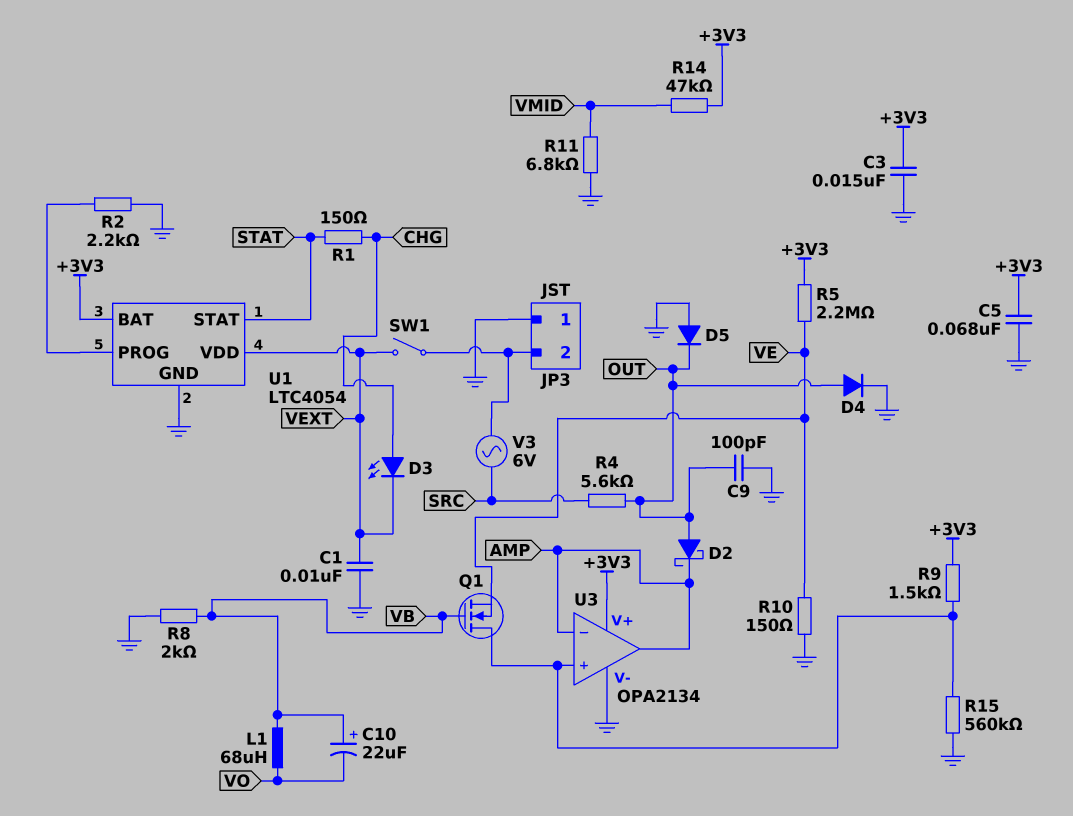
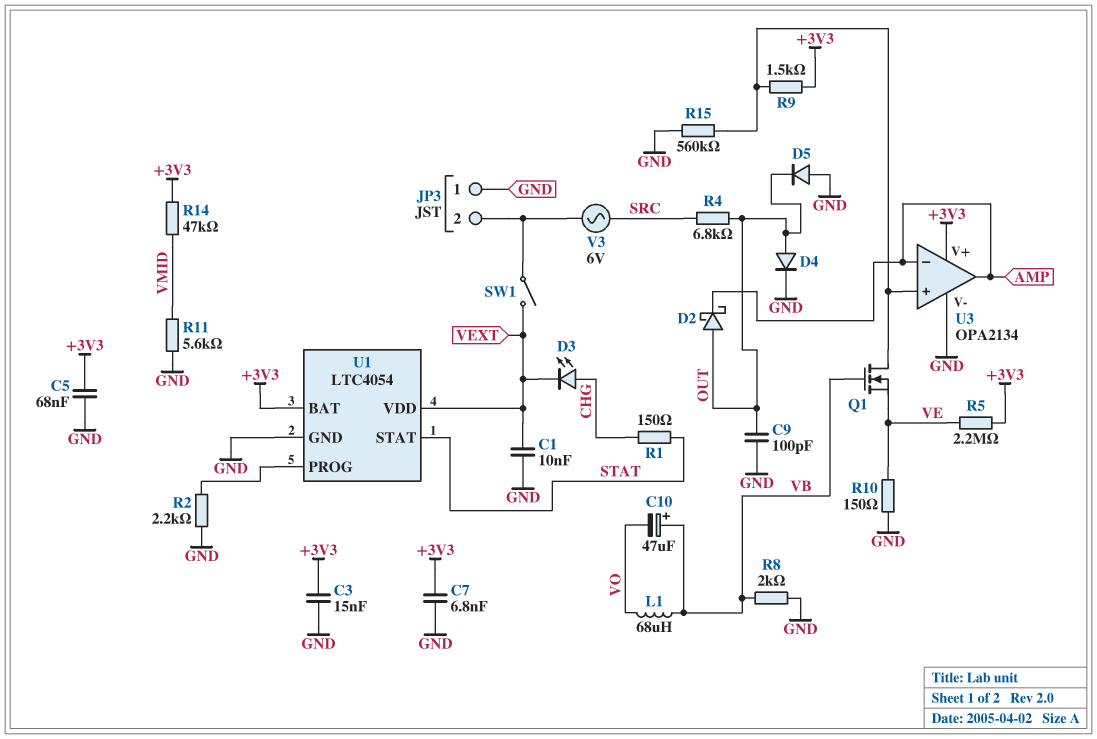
C7: none -> 6.8nF (+3V3, GND)
C10: 22uF (plus VB, minus VO) -> 47uF (plus VB, minus VO)
R4: 5.6k (OUT, SRC) -> 6.8k (OUT, SRC)
R11: 6.8k (GND, VMID) -> 5.6k (GND, VMID)

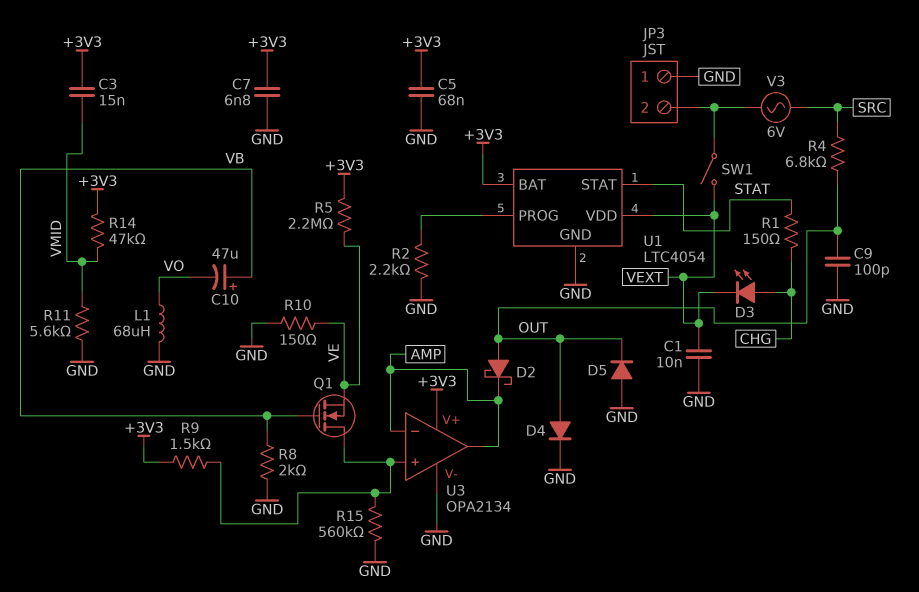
C3: 15nF (+3V3, GND) -> 15nF (+3V3, VMID)
L1: 68uH (VB, VO) -> 68uH (GND, VO)

